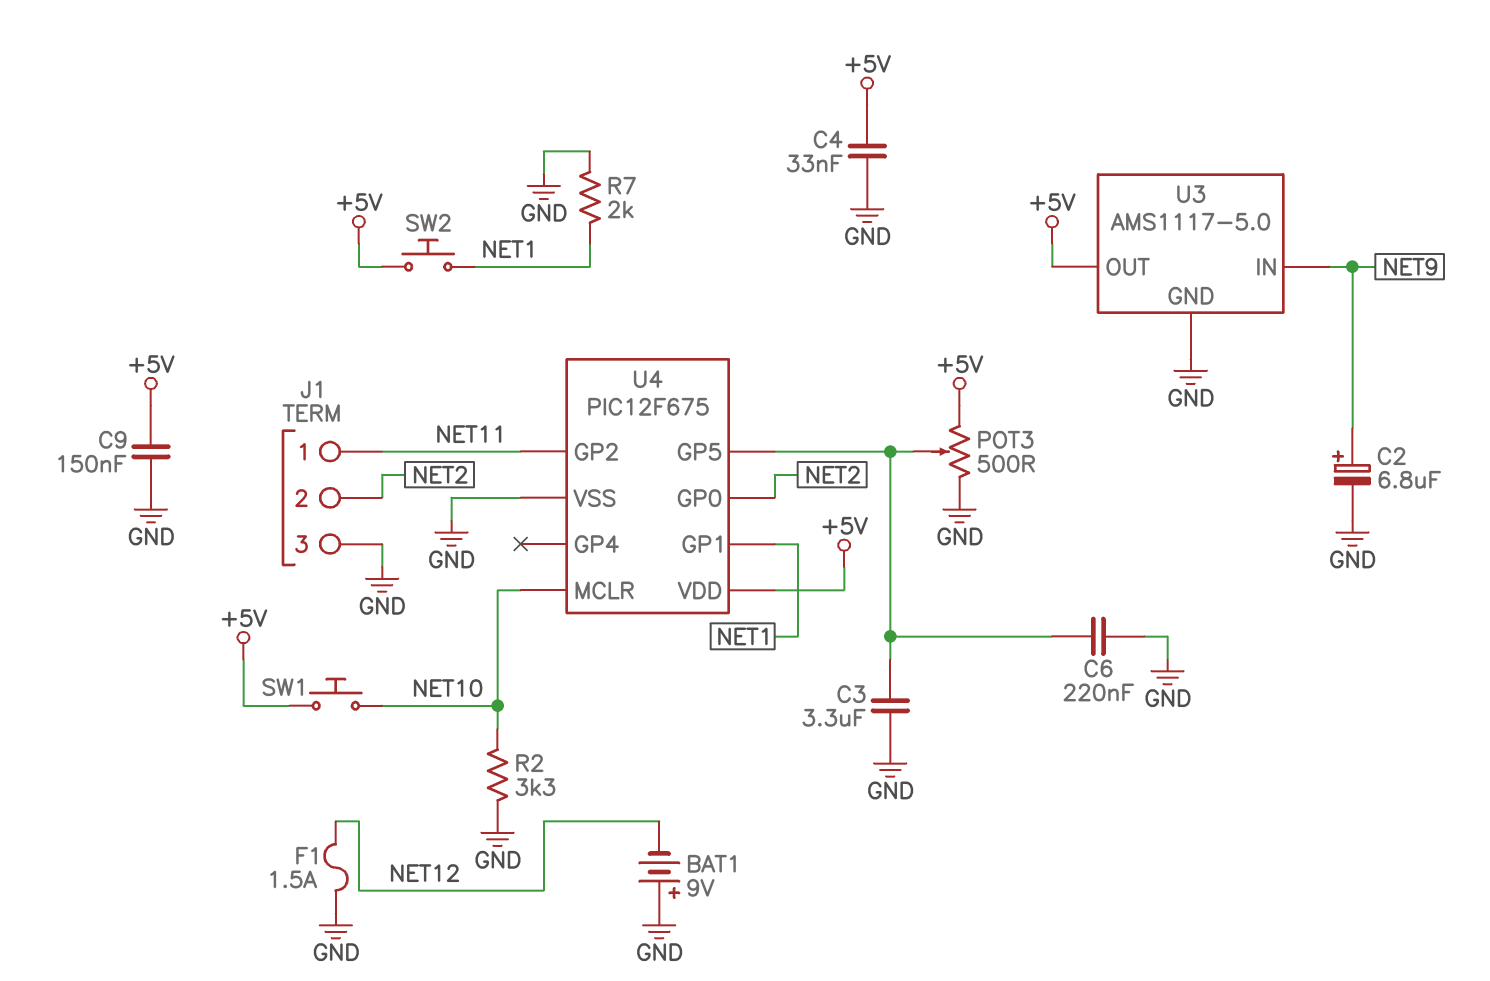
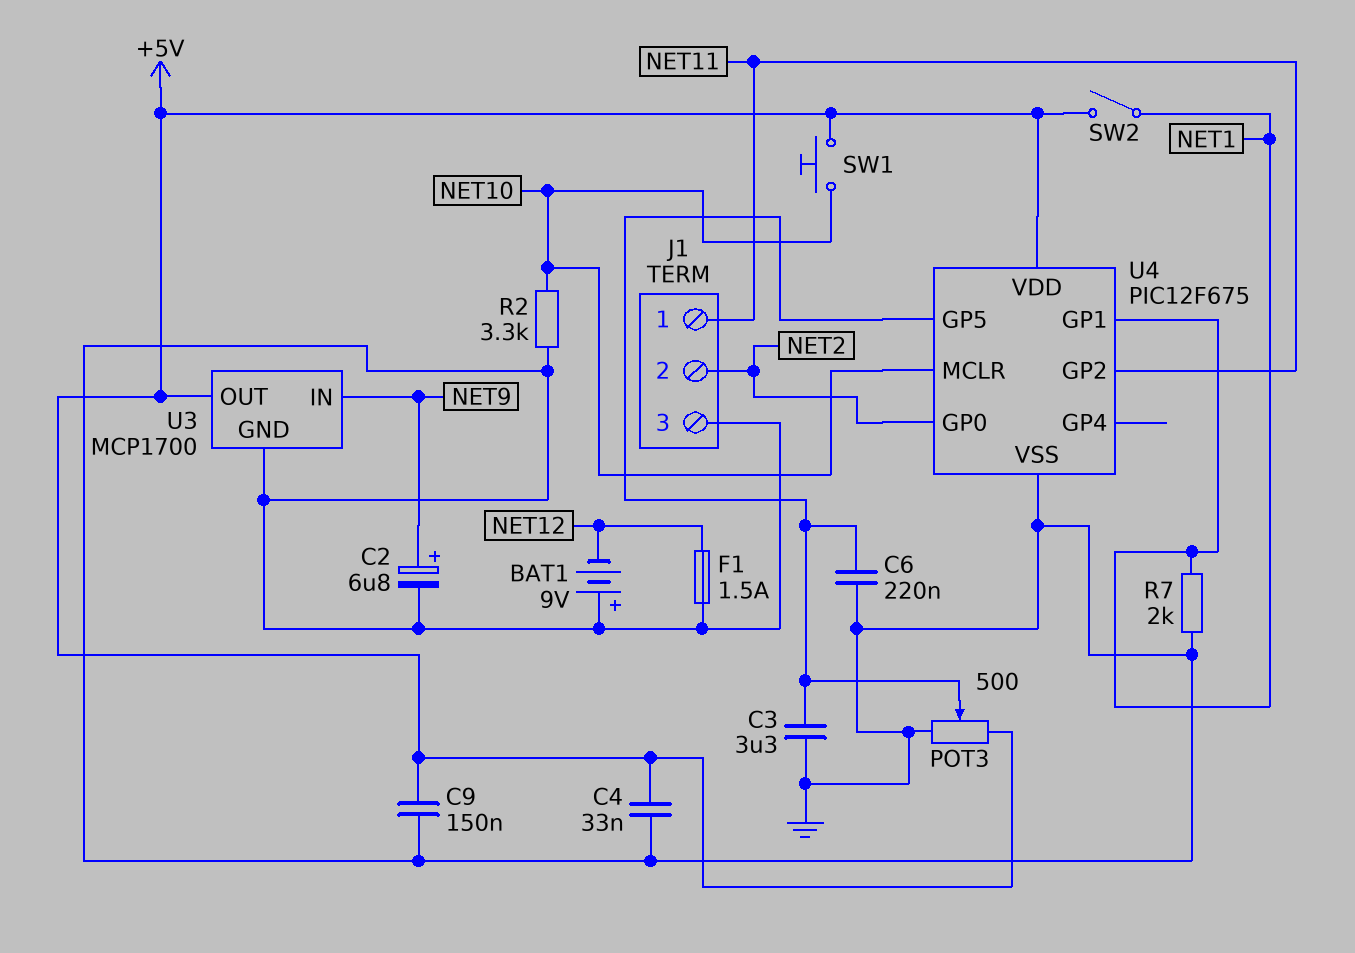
SW2: button (+5V, NET1) -> switch (+5V, NET1)
U3: AMS1117-5.0 -> MCP1700

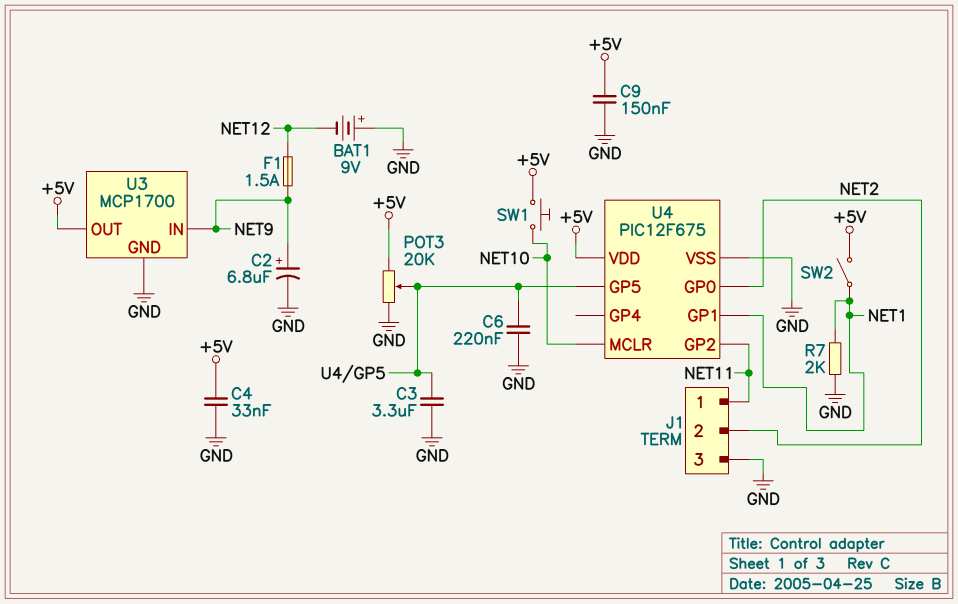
F1: 1.5A (GND, NET12) -> 1.5A (NET9, NET12)
POT3: 500 (+5V, GND, wiper U4/GP5) -> 20k (+5V, GND, wiper U4/GP5)
R2: 3.3k (GND, NET10) -> none

